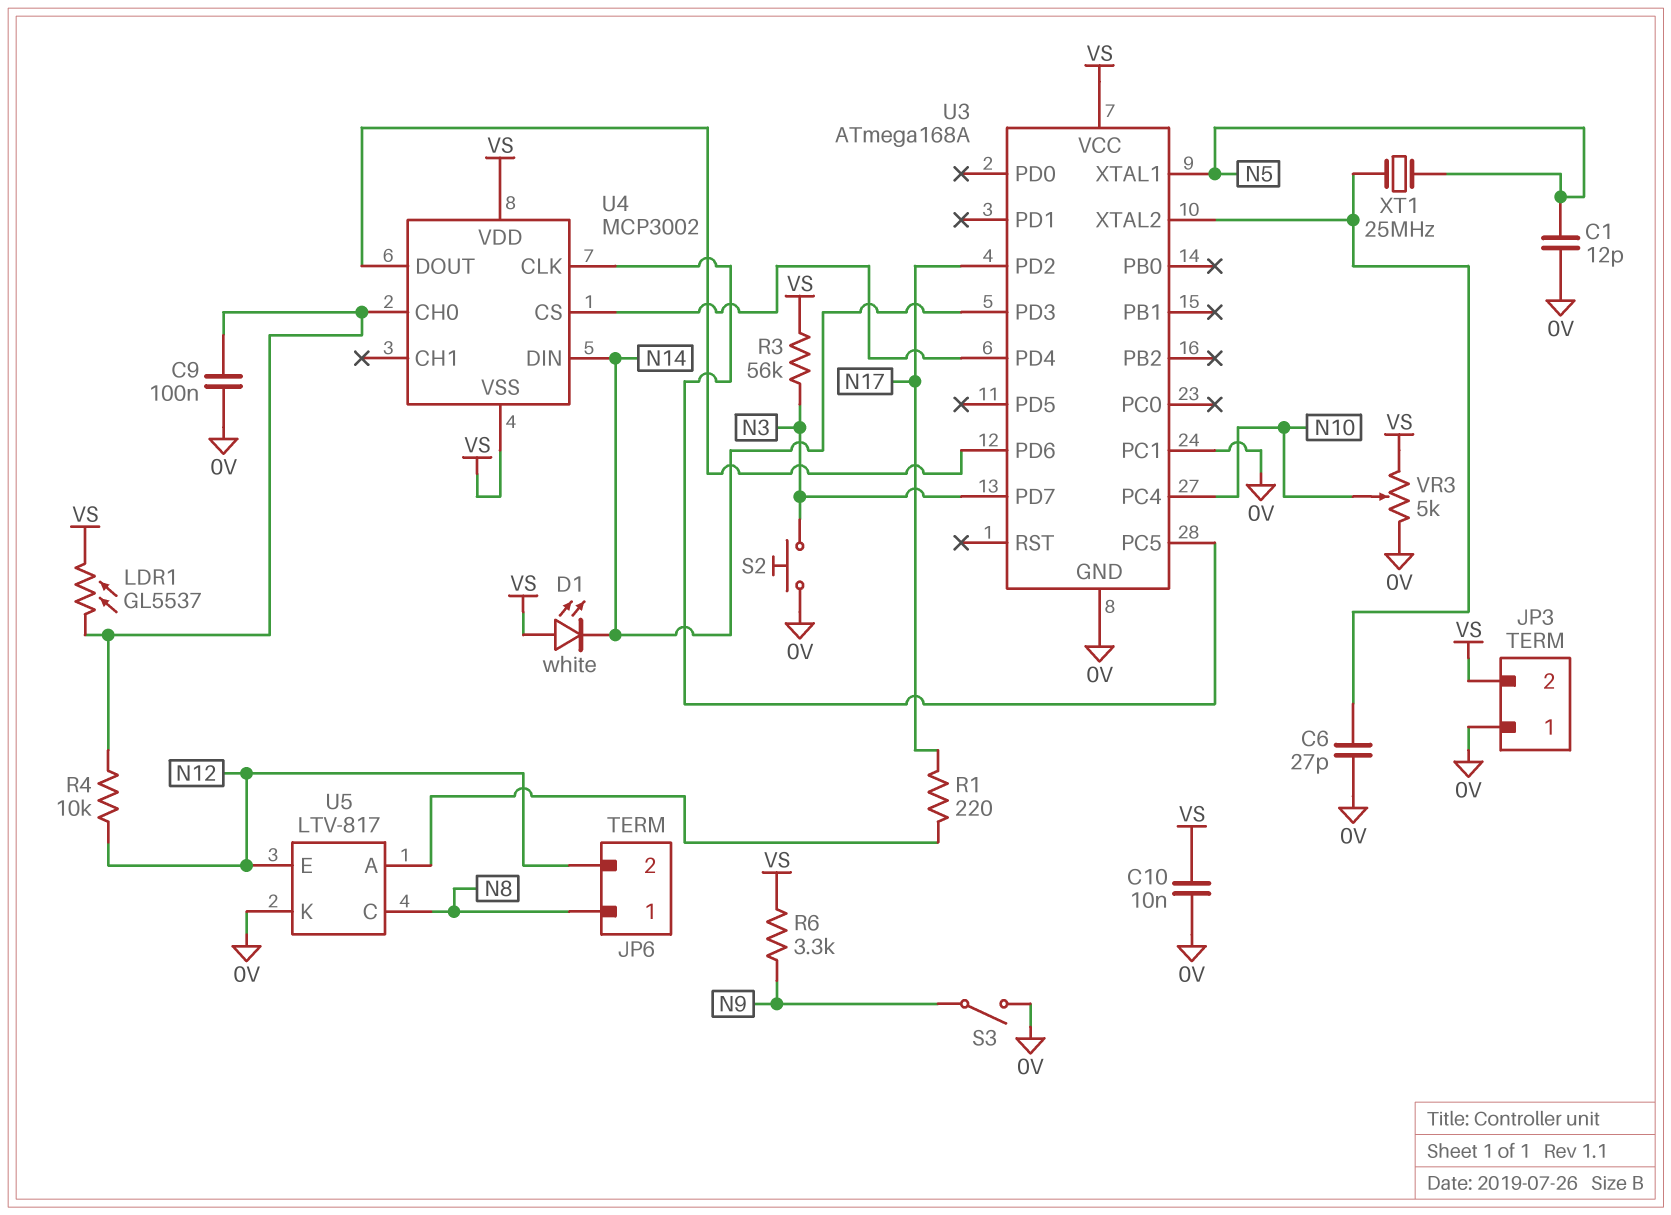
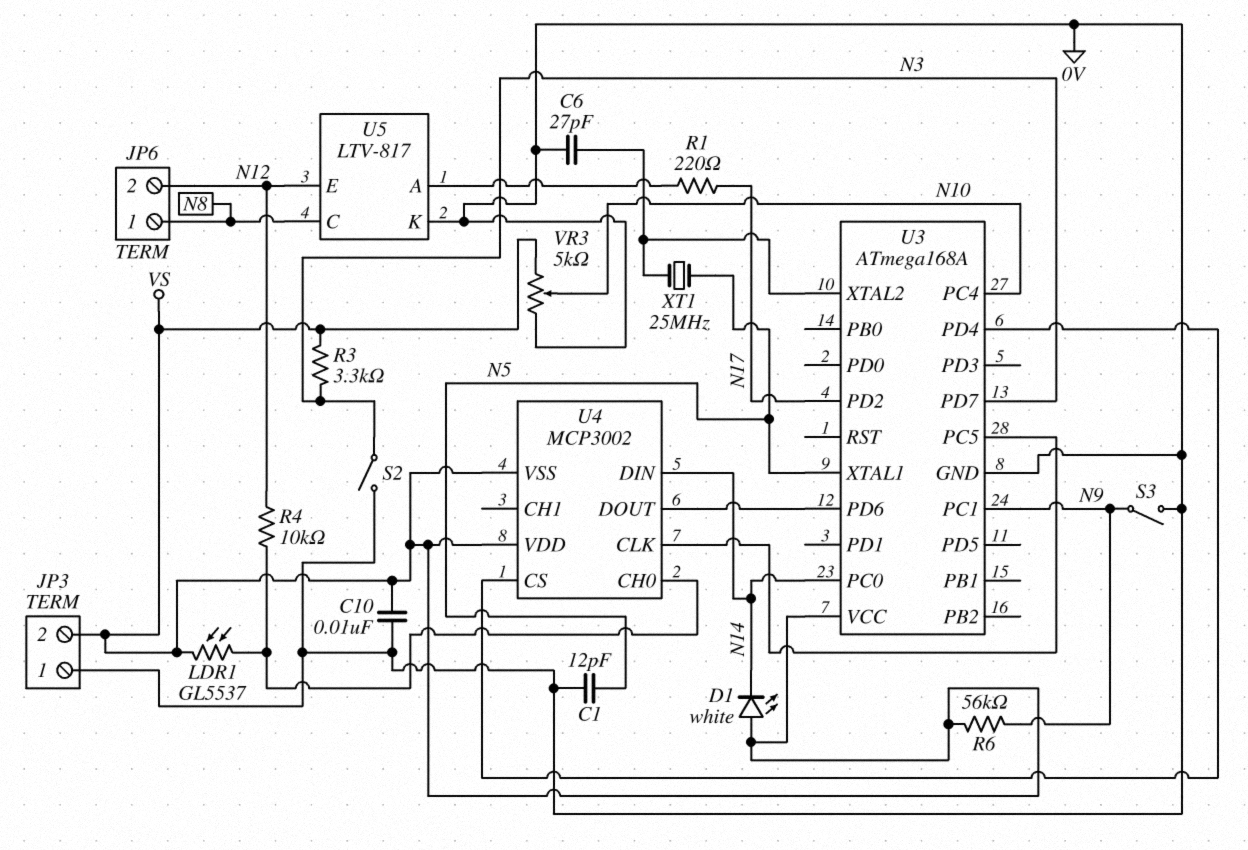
C9: 100nF (0V, U4/CH0) -> none
R3: 56k (N3, VS) -> 3.3k (N3, VS)
R6: 3.3k (N9, VS) -> 56k (N9, VS)
S2: button (0V, N3) -> switch (0V, N3)
U3 pin PC0: none -> N14
U3 pin PC1: 0V -> N9
U3 pin PD3: N14 -> none

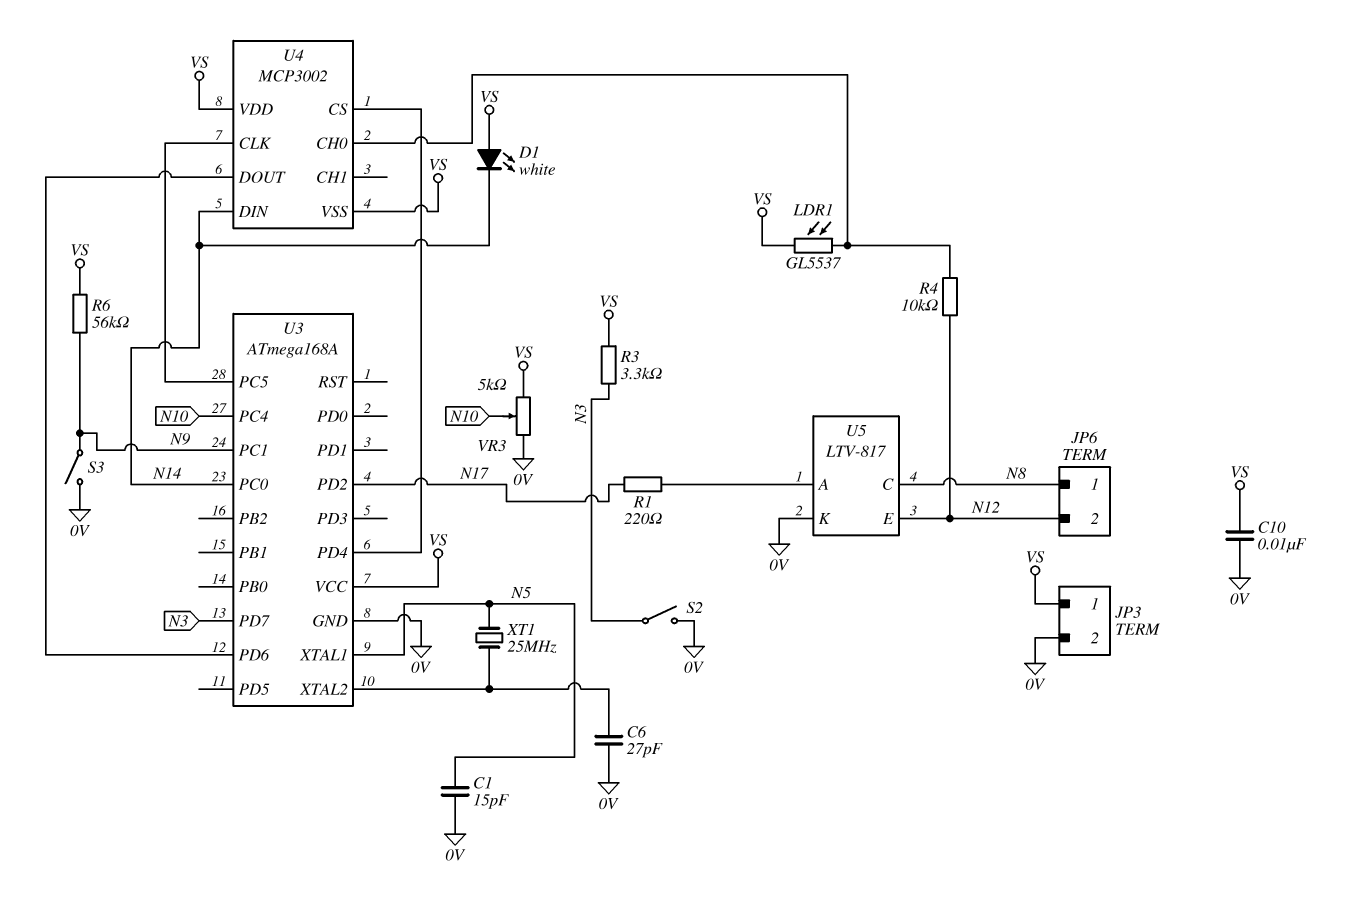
C1: 12pF (0V, N5) -> 15pF (0V, N5)
JP3 pin 1: 0V -> VS
JP3 pin 2: VS -> 0V

